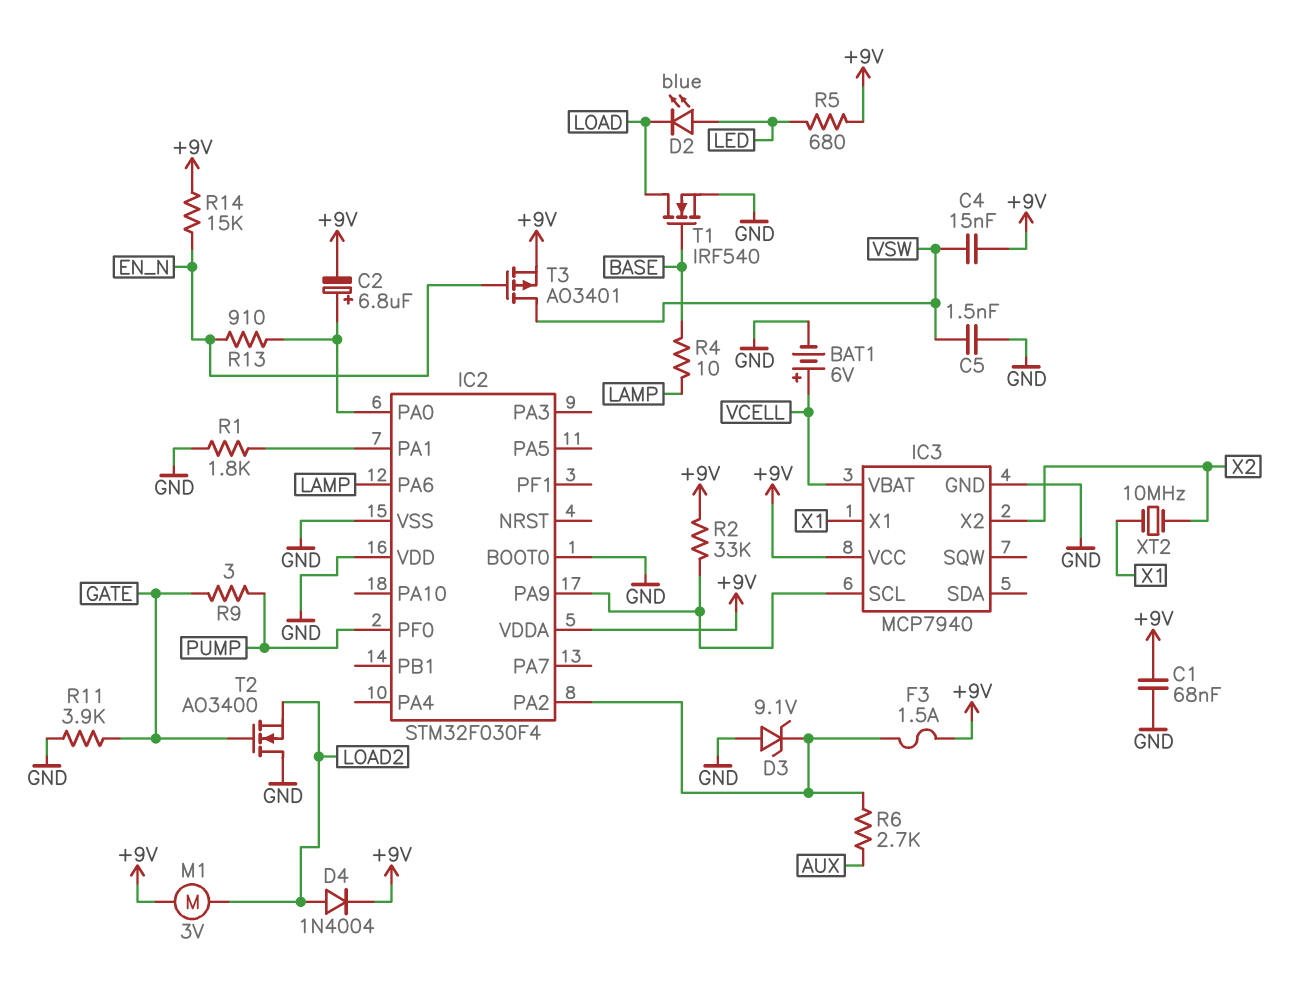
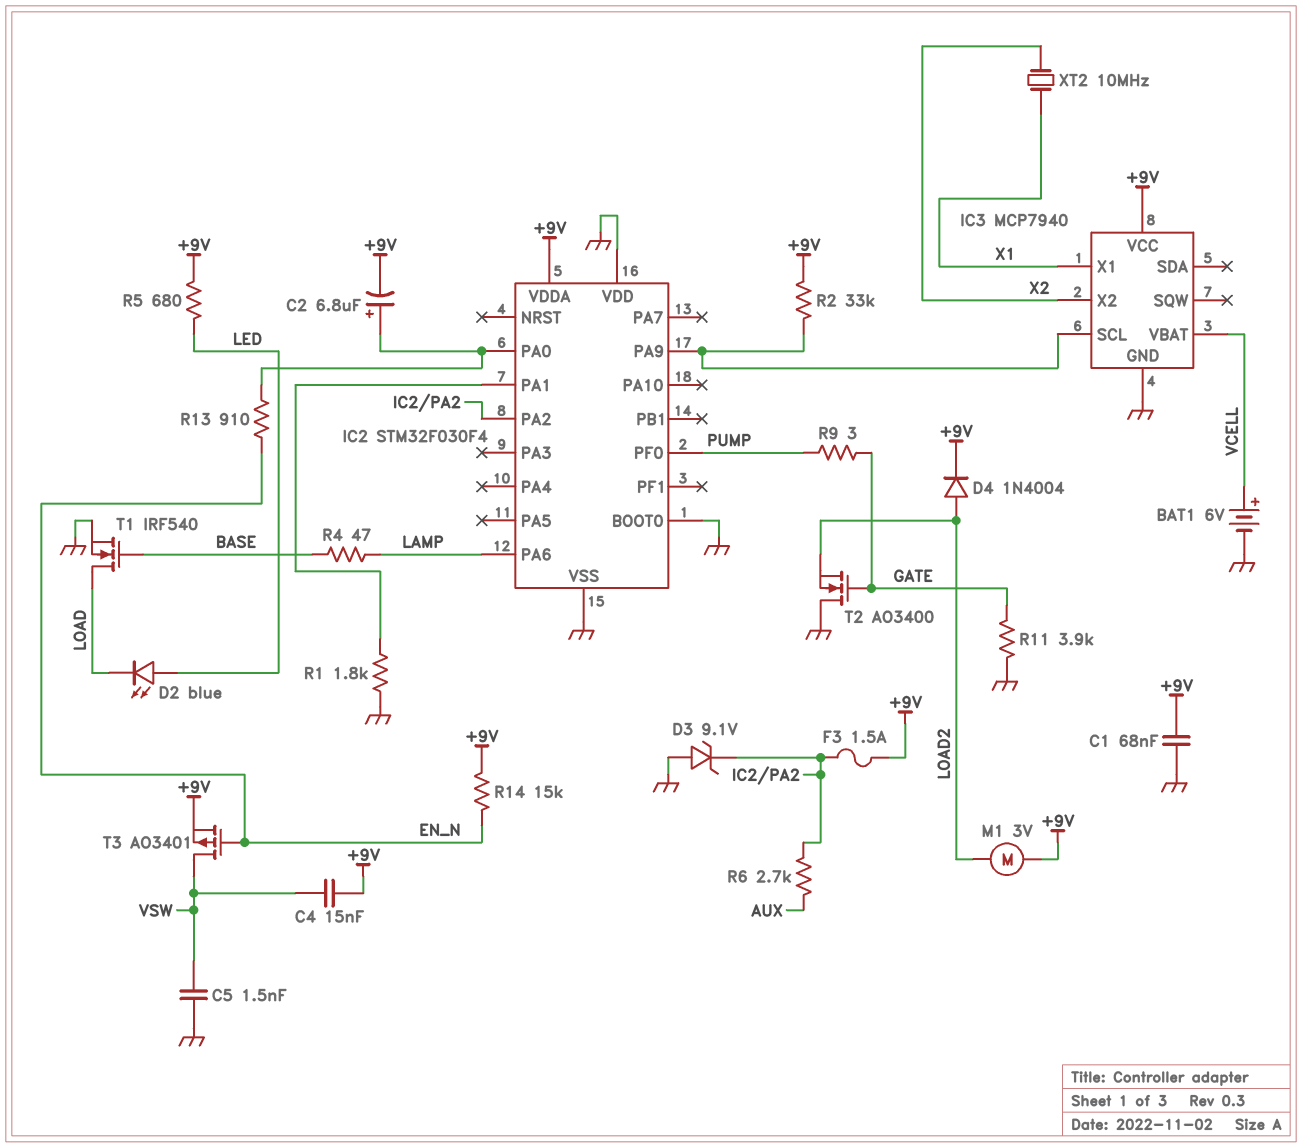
R4: 10 (BASE, LAMP) -> 47 (BASE, LAMP)

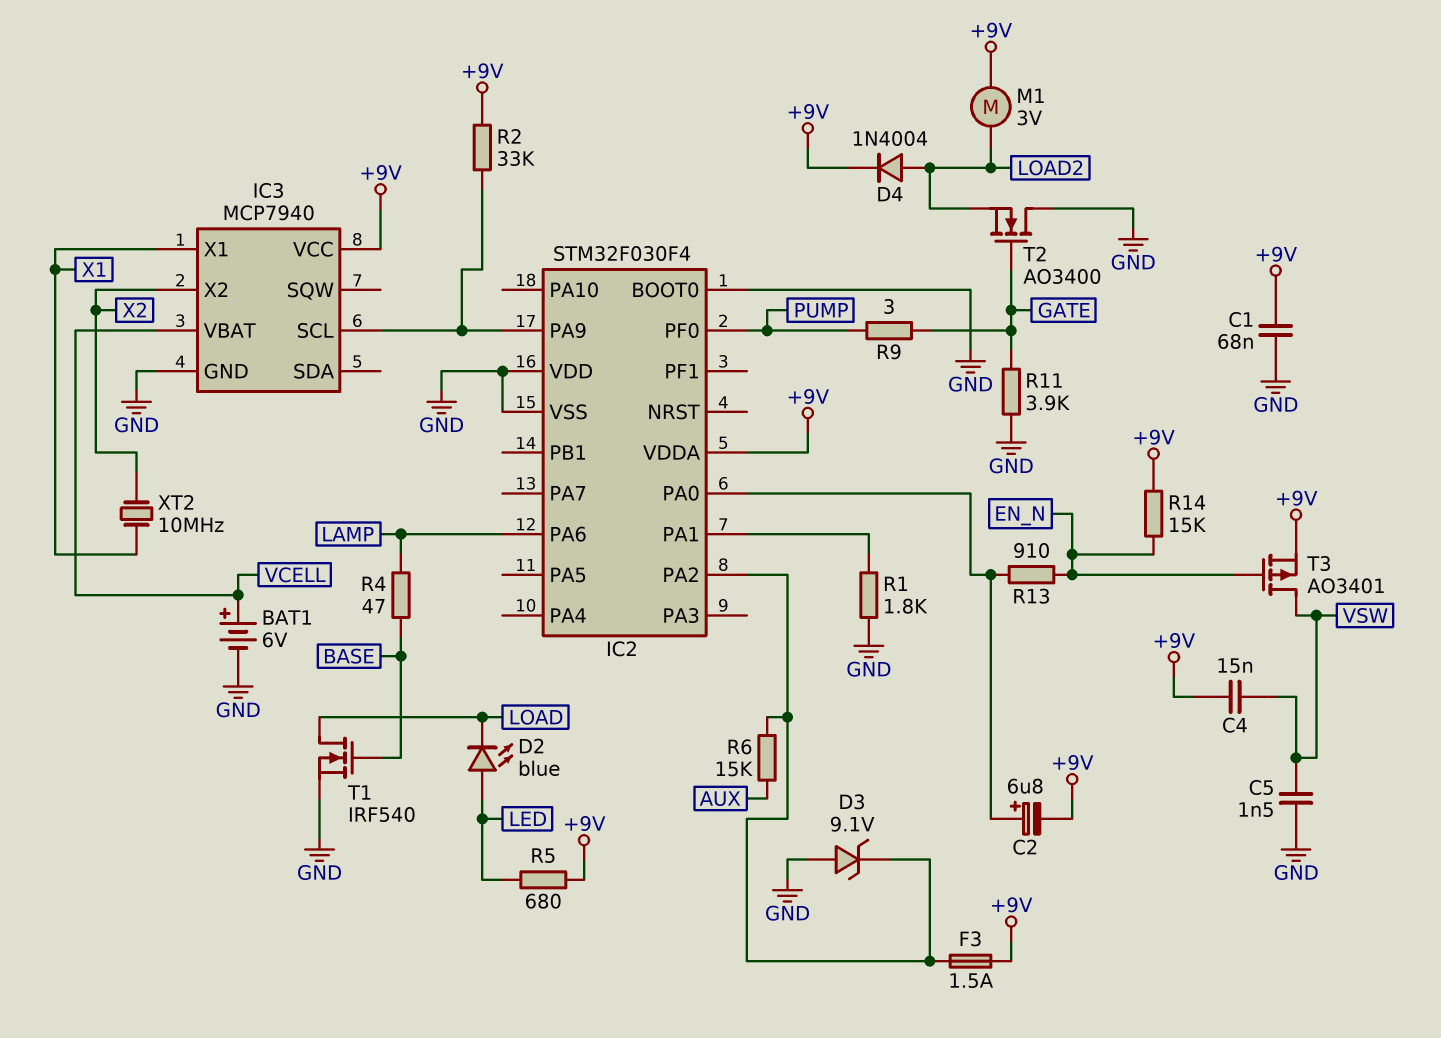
R6: 2.7k (AUX, IC2/PA2) -> 15k (AUX, IC2/PA2)

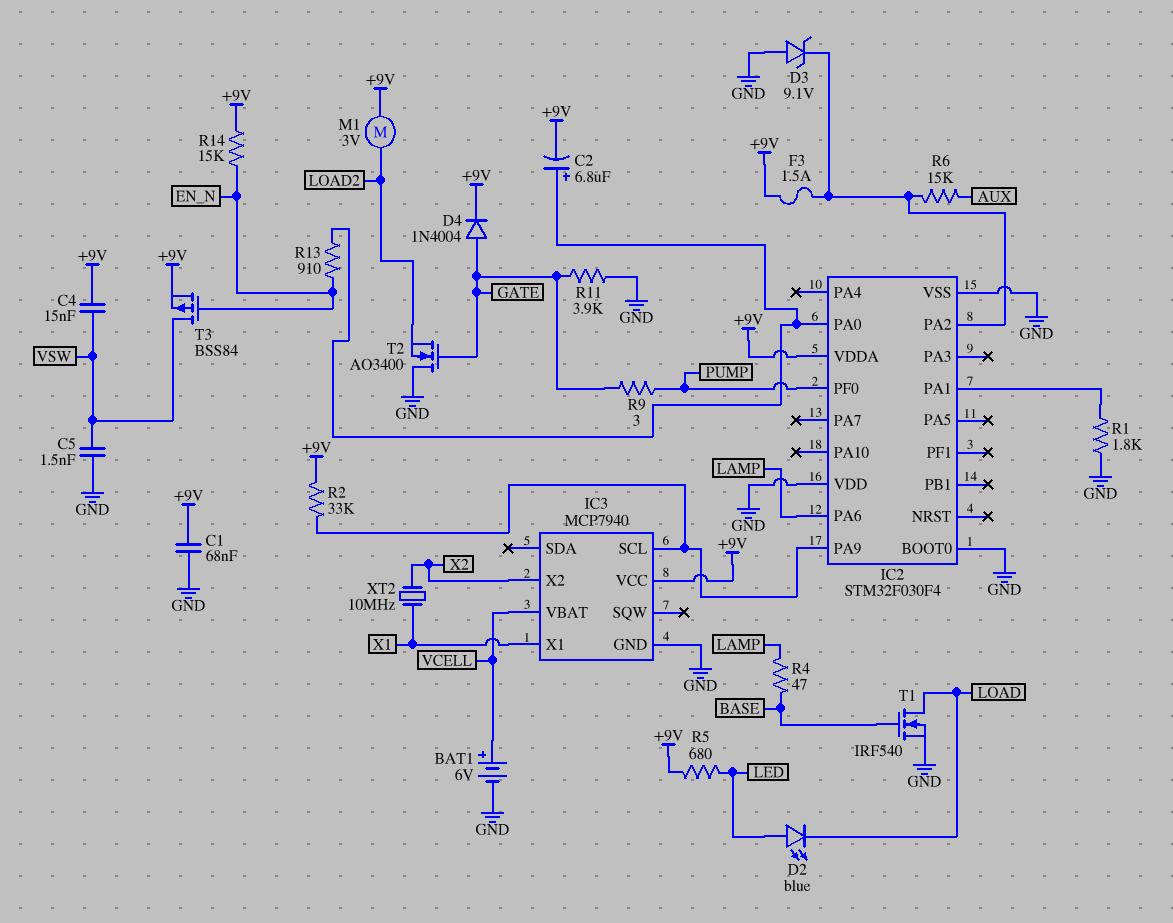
D4: diode 1N4004 (A LOAD2, K +9V) -> diode 1N4004 (A GATE, K +9V)
T3: PMOS AO3401 (G EN_N, D VSW, S +9V) -> PMOS BSS84 (G EN_N, D VSW, S +9V)

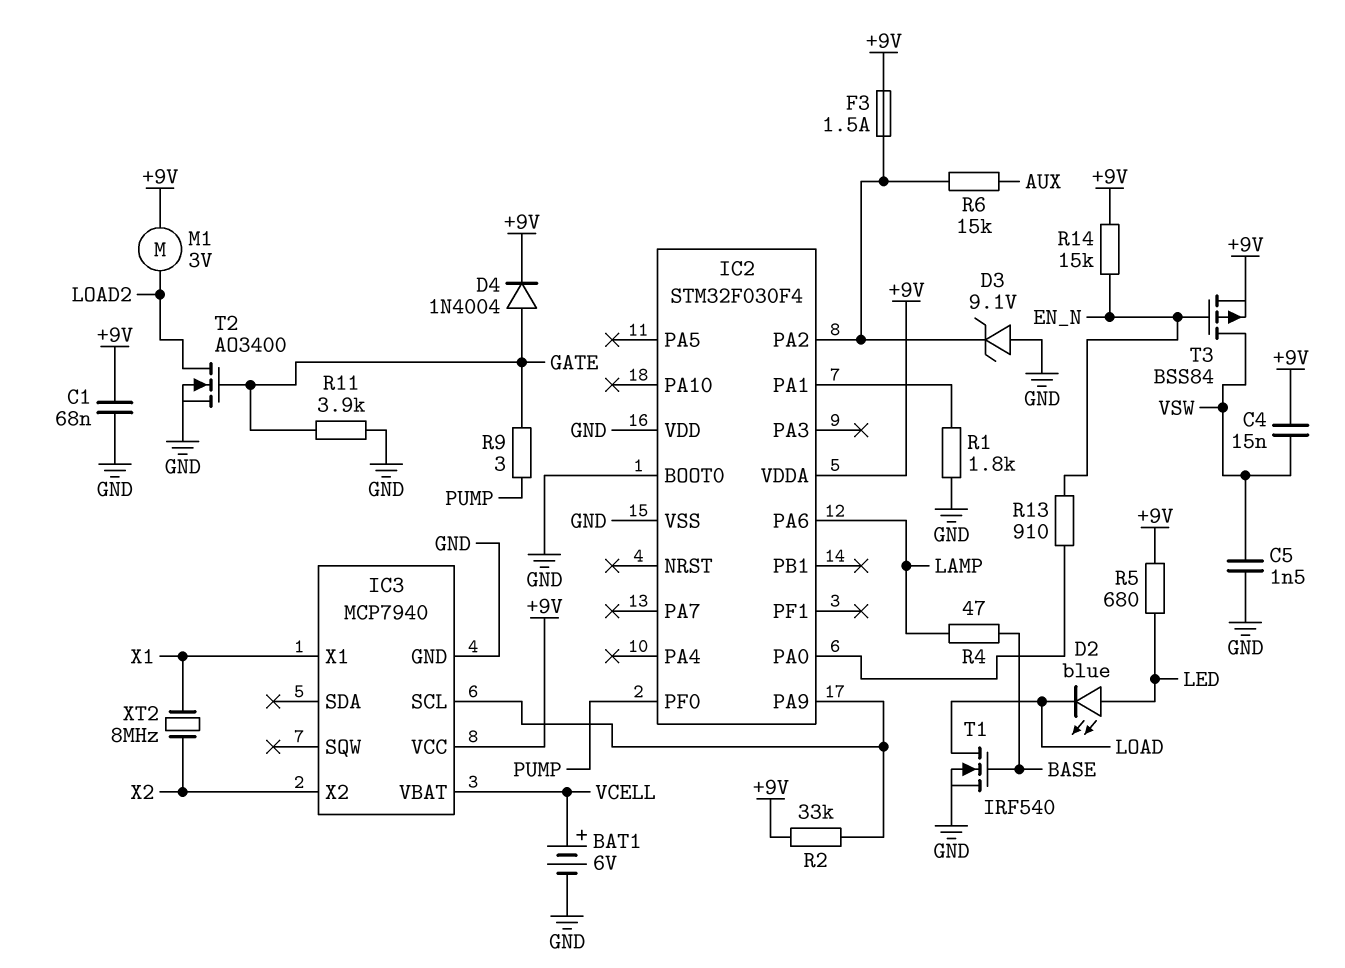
C2: 6.8uF (plus IC2/PA0, minus +9V) -> none
T2: NMOS AO3400 (G GATE, D GND, S LOAD2) -> NMOS AO3400 (G GATE, D LOAD2, S GND)
XT2: 10MHz (X1, X2) -> 8MHz (X1, X2)

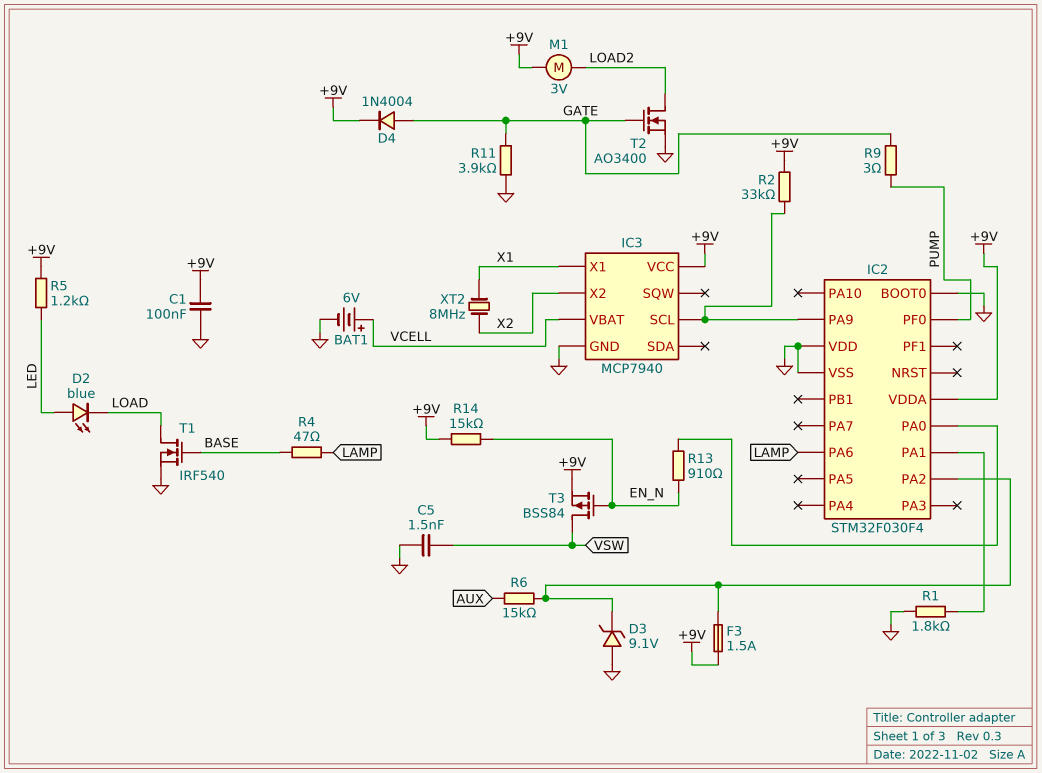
C1: 68nF (+9V, GND) -> 100nF (+9V, GND)
C4: 15nF (+9V, VSW) -> none
R5: 680 (+9V, LED) -> 1.2k (+9V, LED)

